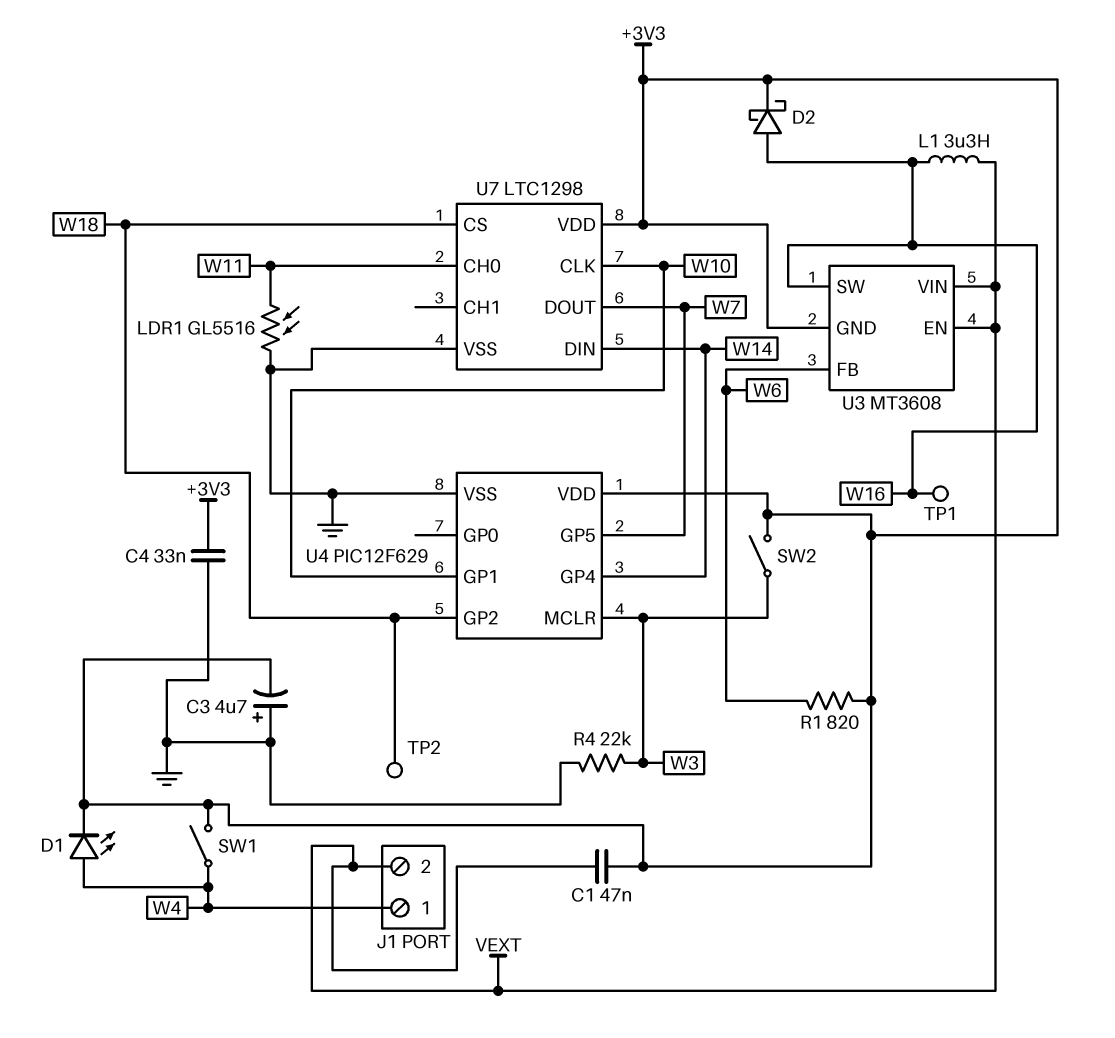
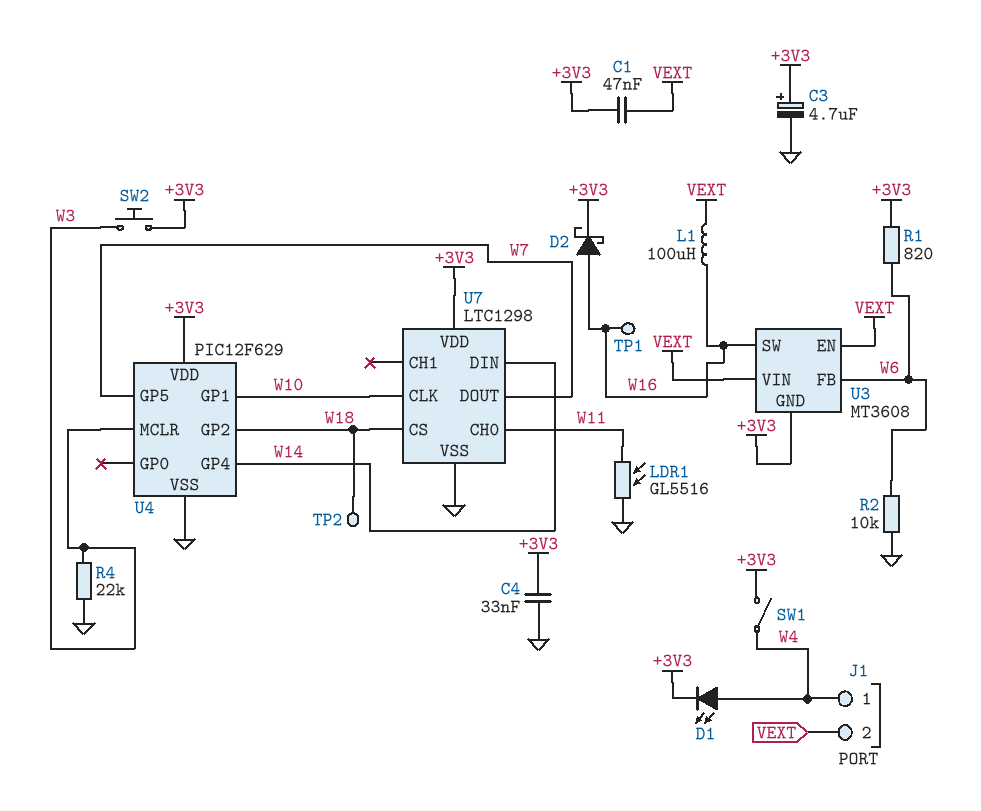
C3: 4.7uF (plus GND, minus +3V3) -> 4.7uF (plus +3V3, minus GND)
L1: 3.3uH (VEXT, W16) -> 100uH (VEXT, W16)
R2: none -> 10k (GND, W6)
SW2: switch (+3V3, W3) -> button (+3V3, W3)

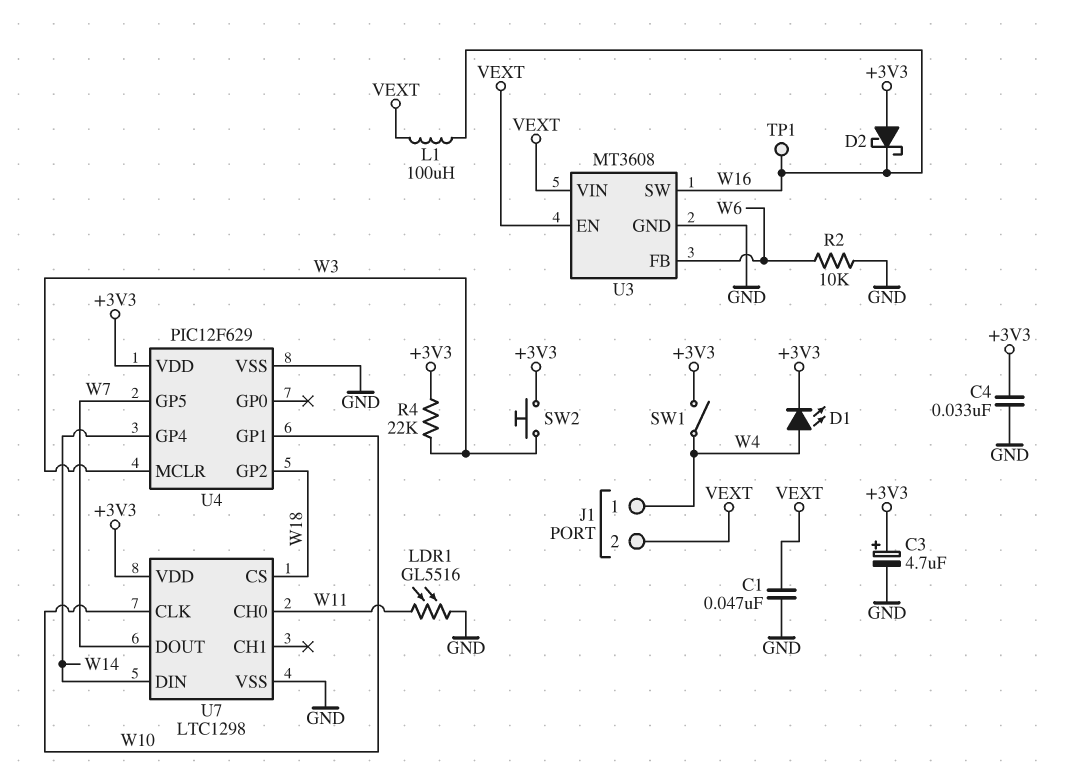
C1: 47nF (+3V3, VEXT) -> 47nF (GND, VEXT)
D2: schottky (A W16, K +3V3) -> schottky (A +3V3, K W16)
R1: 820 (+3V3, W6) -> none
R4: 22k (GND, W3) -> 22k (+3V3, W3)
TP2: test point (W18) -> none
U3 pin GND: +3V3 -> GND

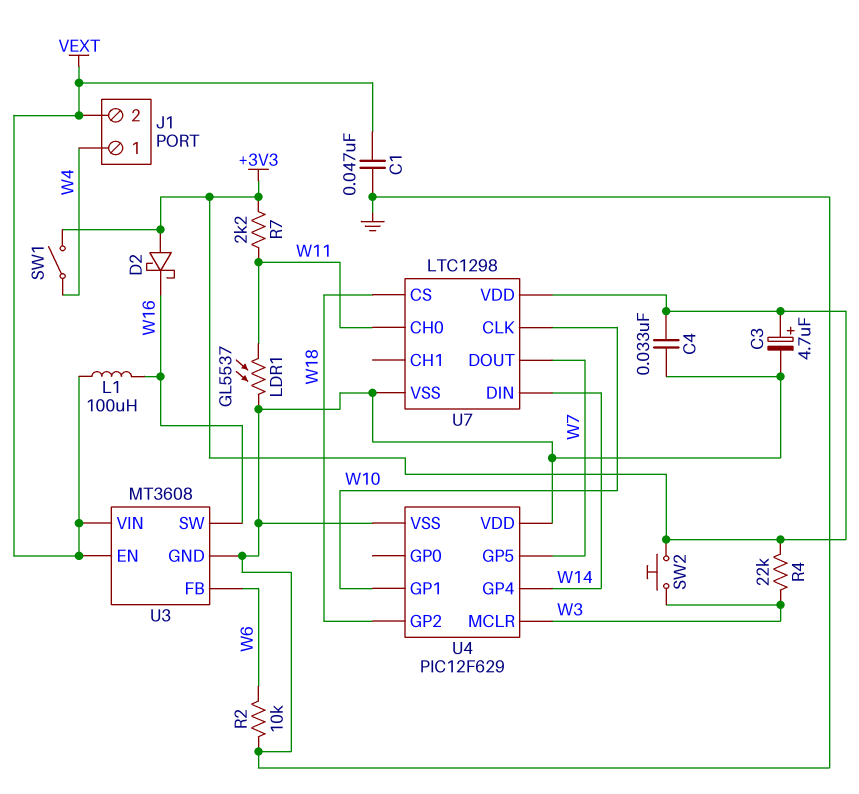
D1: LED (A W4, K +3V3) -> none
LDR1: GL5516 (GND, W11) -> GL5537 (GND, W11)
R7: none -> 2.2k (+3V3, W11)
TP1: test point (W16) -> none
U4 pin VDD: +3V3 -> GND

